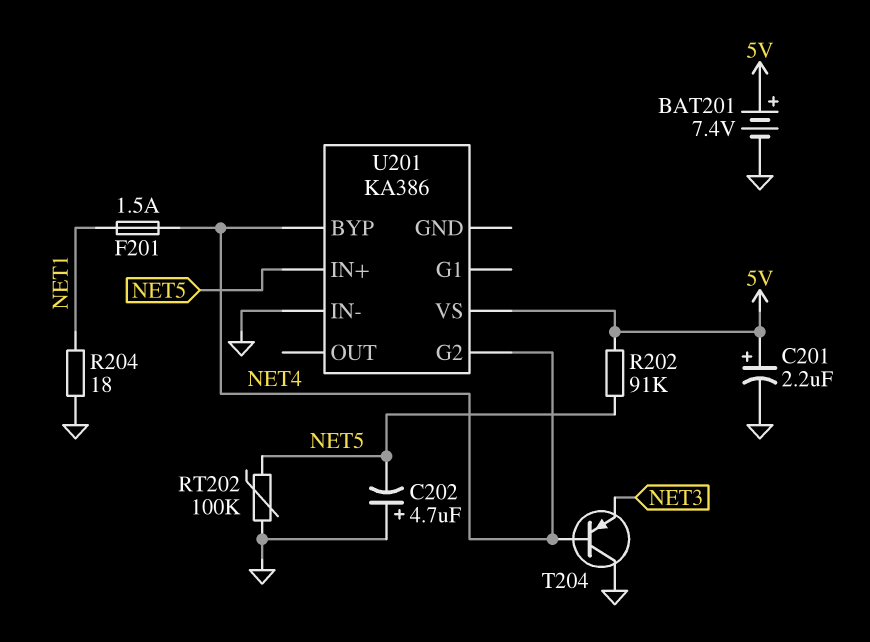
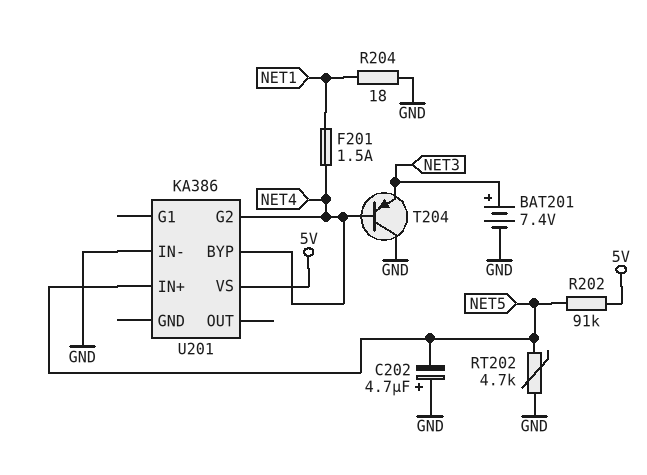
BAT201: 7.4V (plus 5V, minus GND) -> 7.4V (plus NET3, minus GND)
C201: 2.2uF (plus 5V, minus GND) -> none
RT202: 100k (GND, NET5) -> 4.7k (GND, NET5)

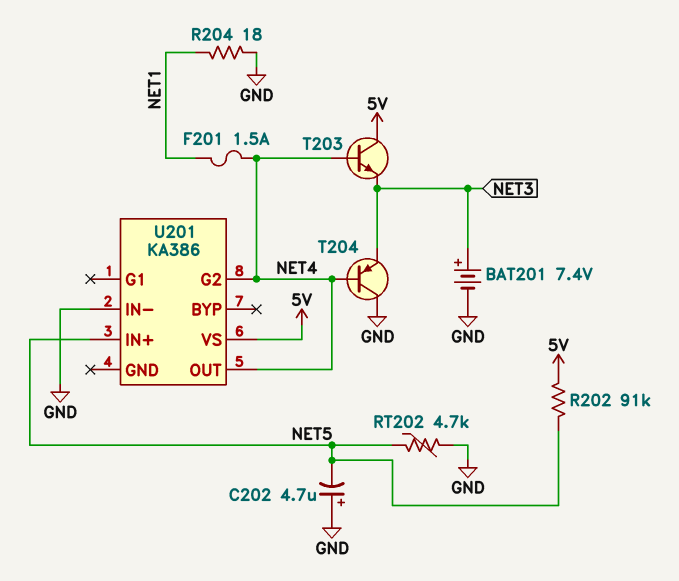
T203: none -> NPN (B NET4, C 5V, E NET3)
U201 pin BYP: NET4 -> none
U201 pin OUT: none -> NET4

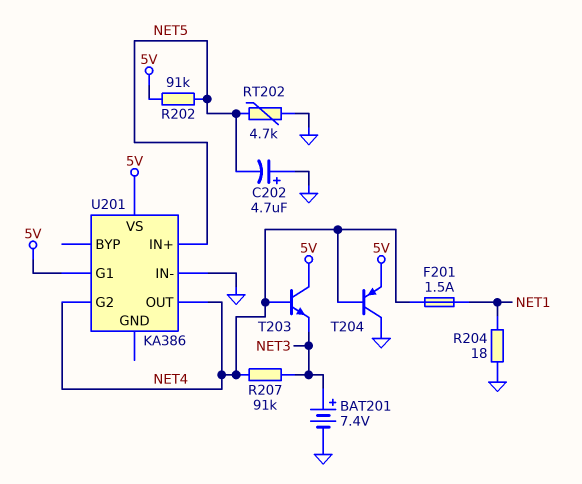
R207: none -> 91k (NET3, NET4)
T204: PNP (B NET4, C GND, E NET3) -> PNP (B NET4, C GND, E 5V)
U201 pin G1: none -> 5V

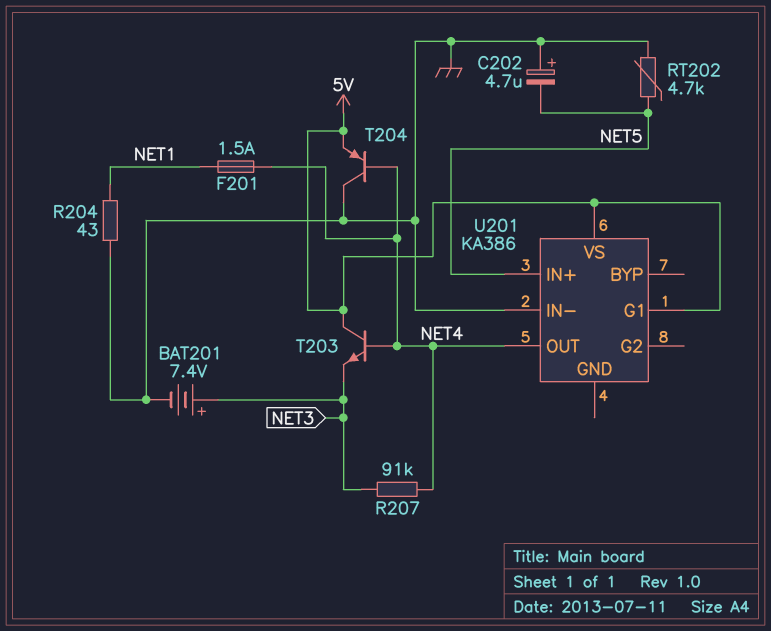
R202: 91k (5V, NET5) -> none
R204: 18 (GND, NET1) -> 43 (GND, NET1)
U201 pin G2: NET4 -> none

